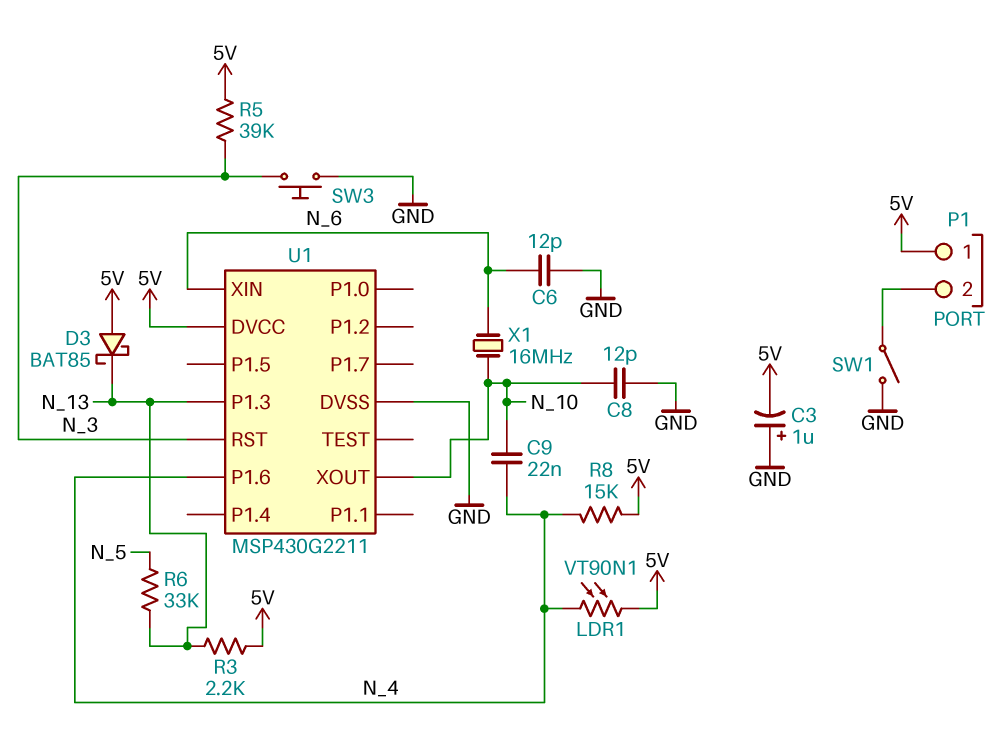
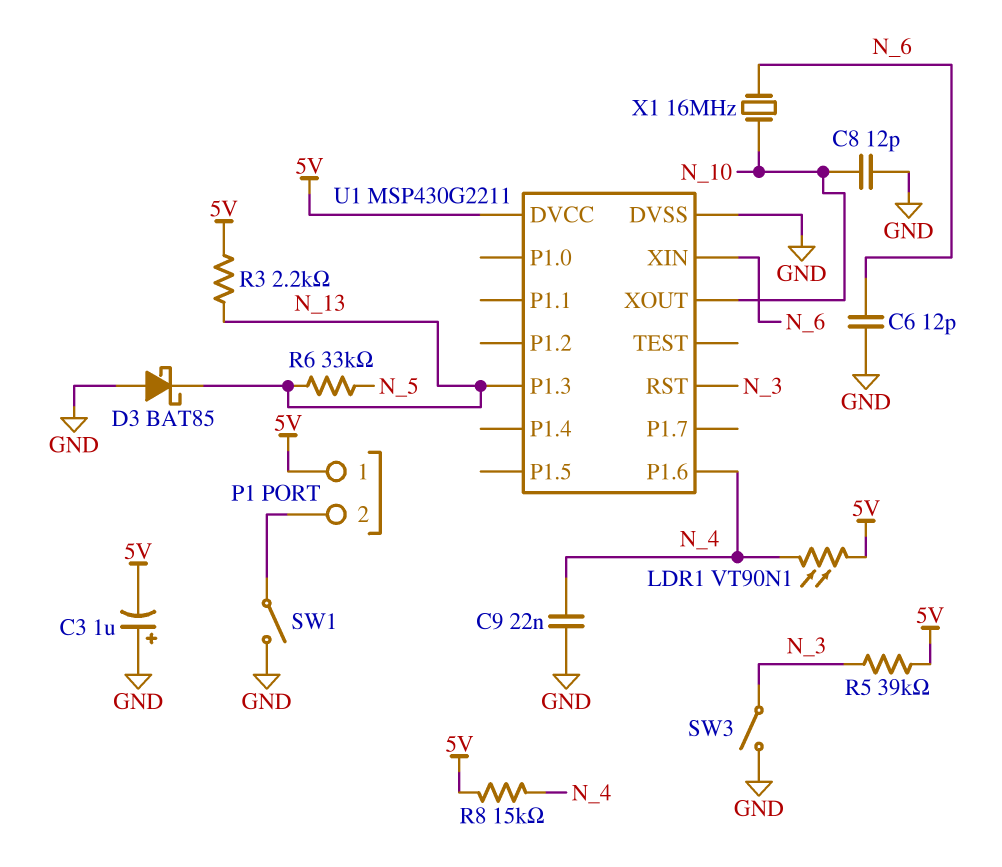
C9: 22nF (N_4, N_10) -> 22nF (GND, N_4)
D3: schottky BAT85 (A 5V, K N_13) -> schottky BAT85 (A GND, K N_13)
SW3: button (GND, N_3) -> switch (GND, N_3)

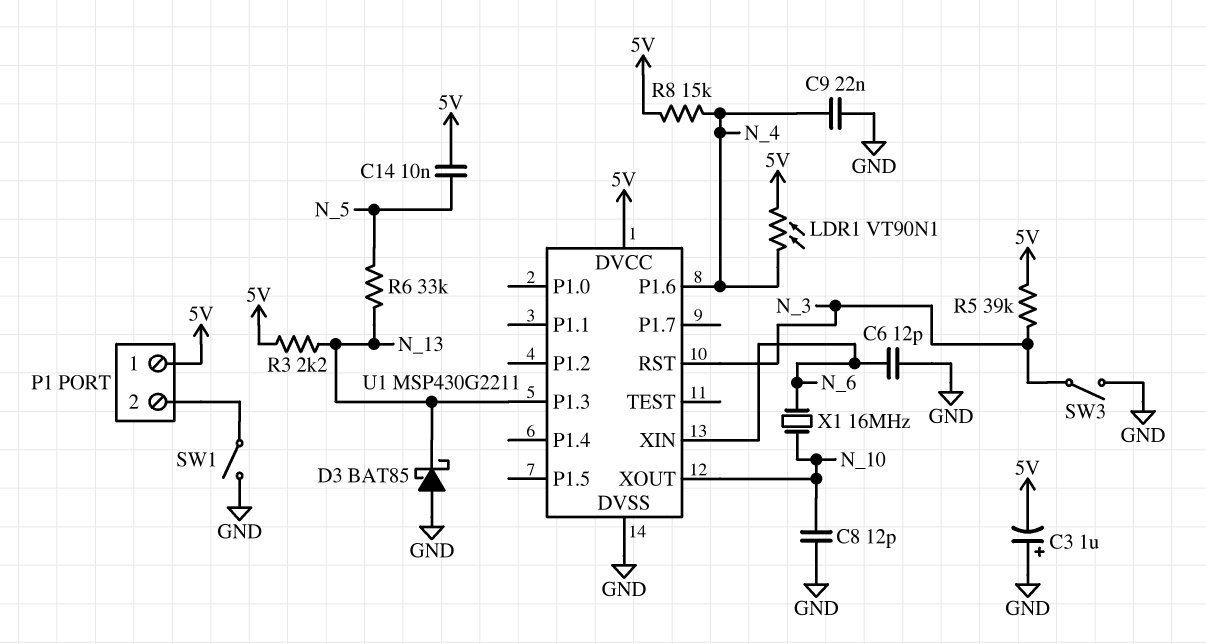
C14: none -> 10nF (5V, N_5)

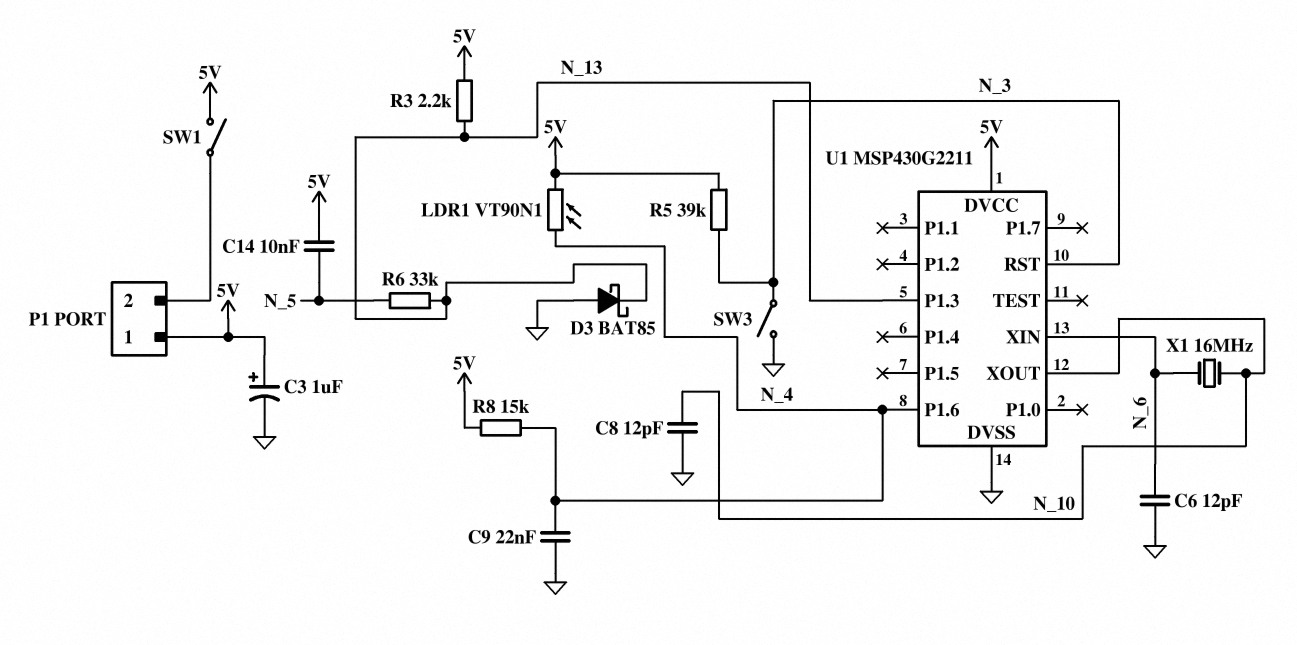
C3: 1uF (plus GND, minus 5V) -> 1uF (plus 5V, minus GND)
SW1: switch (GND, P1/2) -> switch (5V, P1/2)

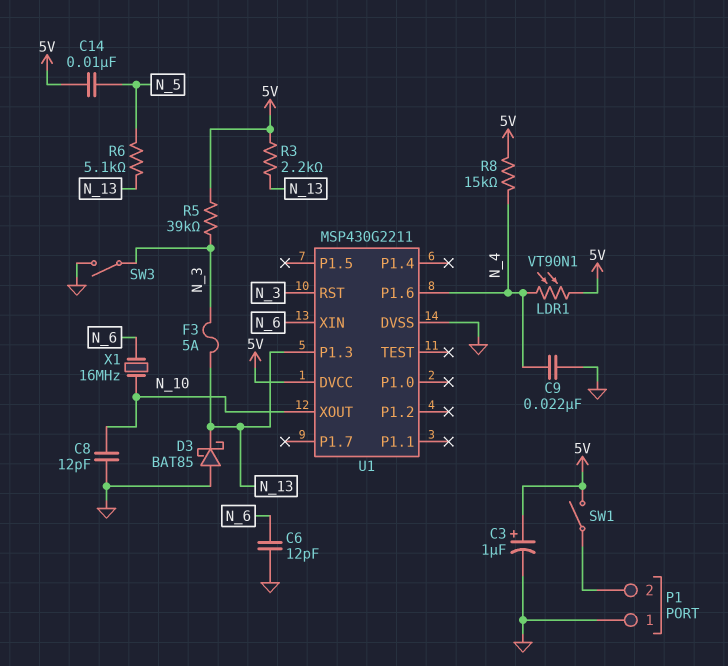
F3: none -> 5A (N_3, N_13)
P1 pin 1: 5V -> GND
R6: 33k (N_5, N_13) -> 5.1k (N_5, N_13)

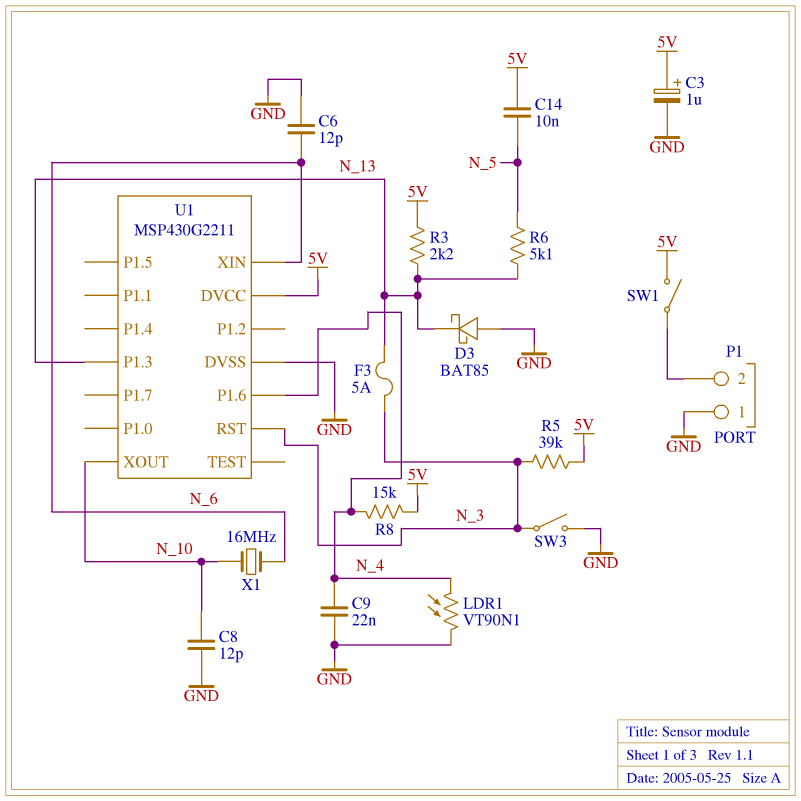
LDR1: VT90N1 (5V, N_4) -> VT90N1 (GND, N_4)

